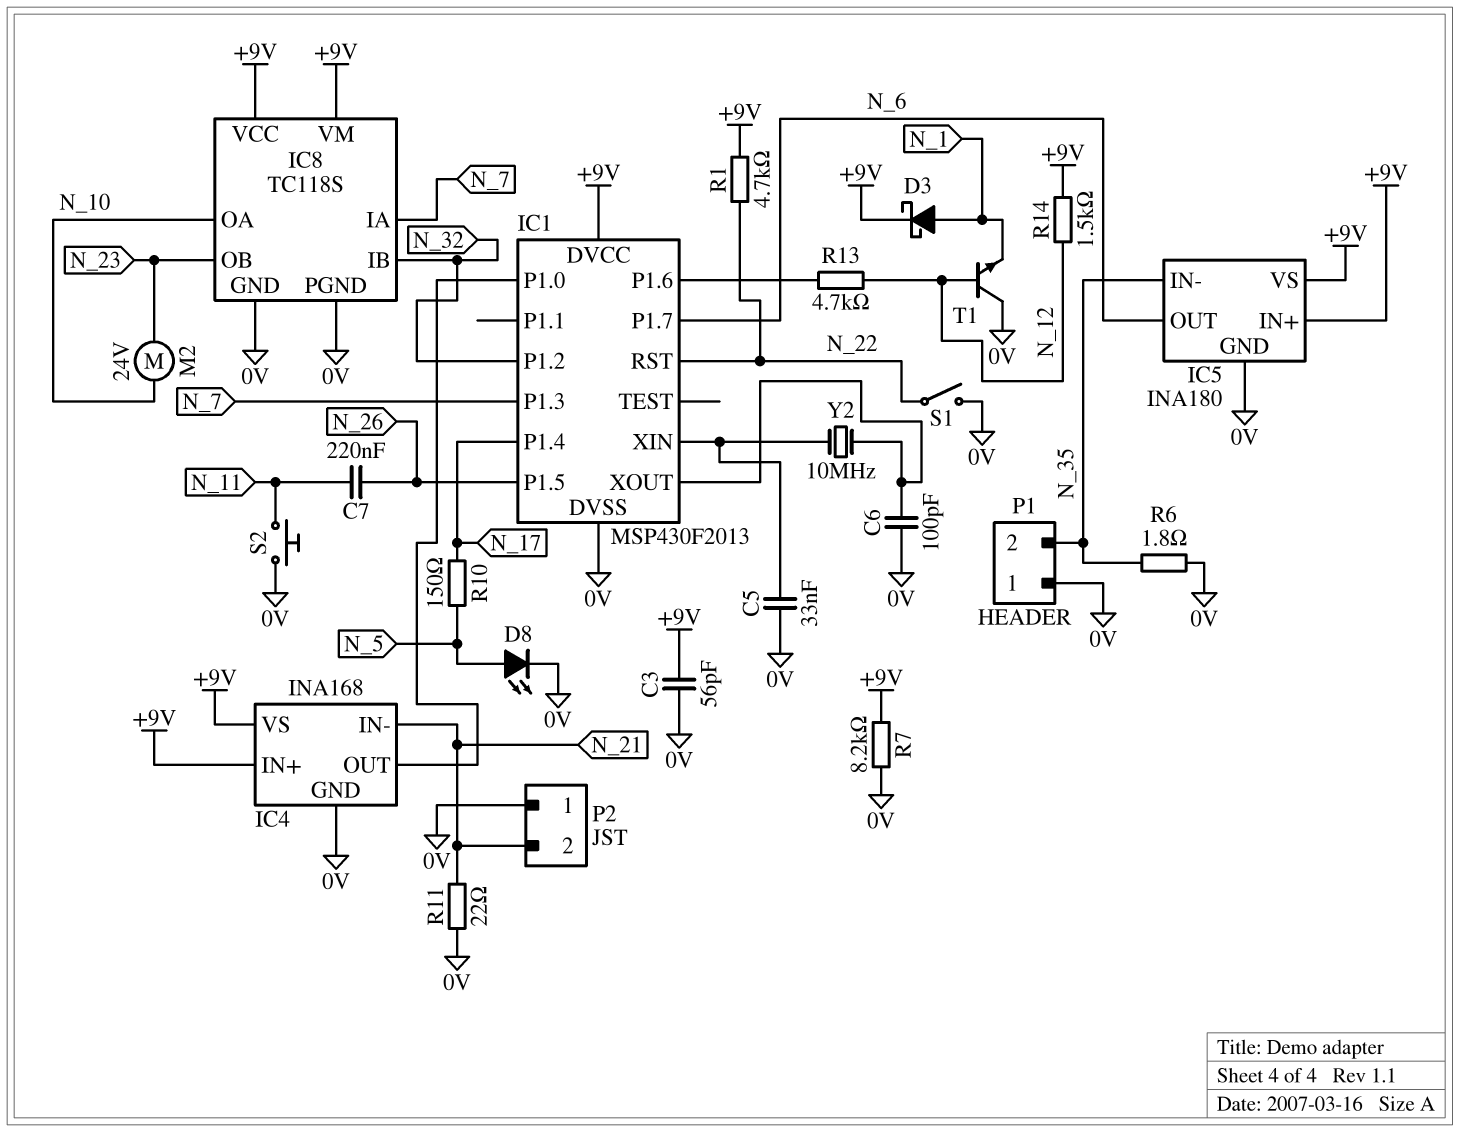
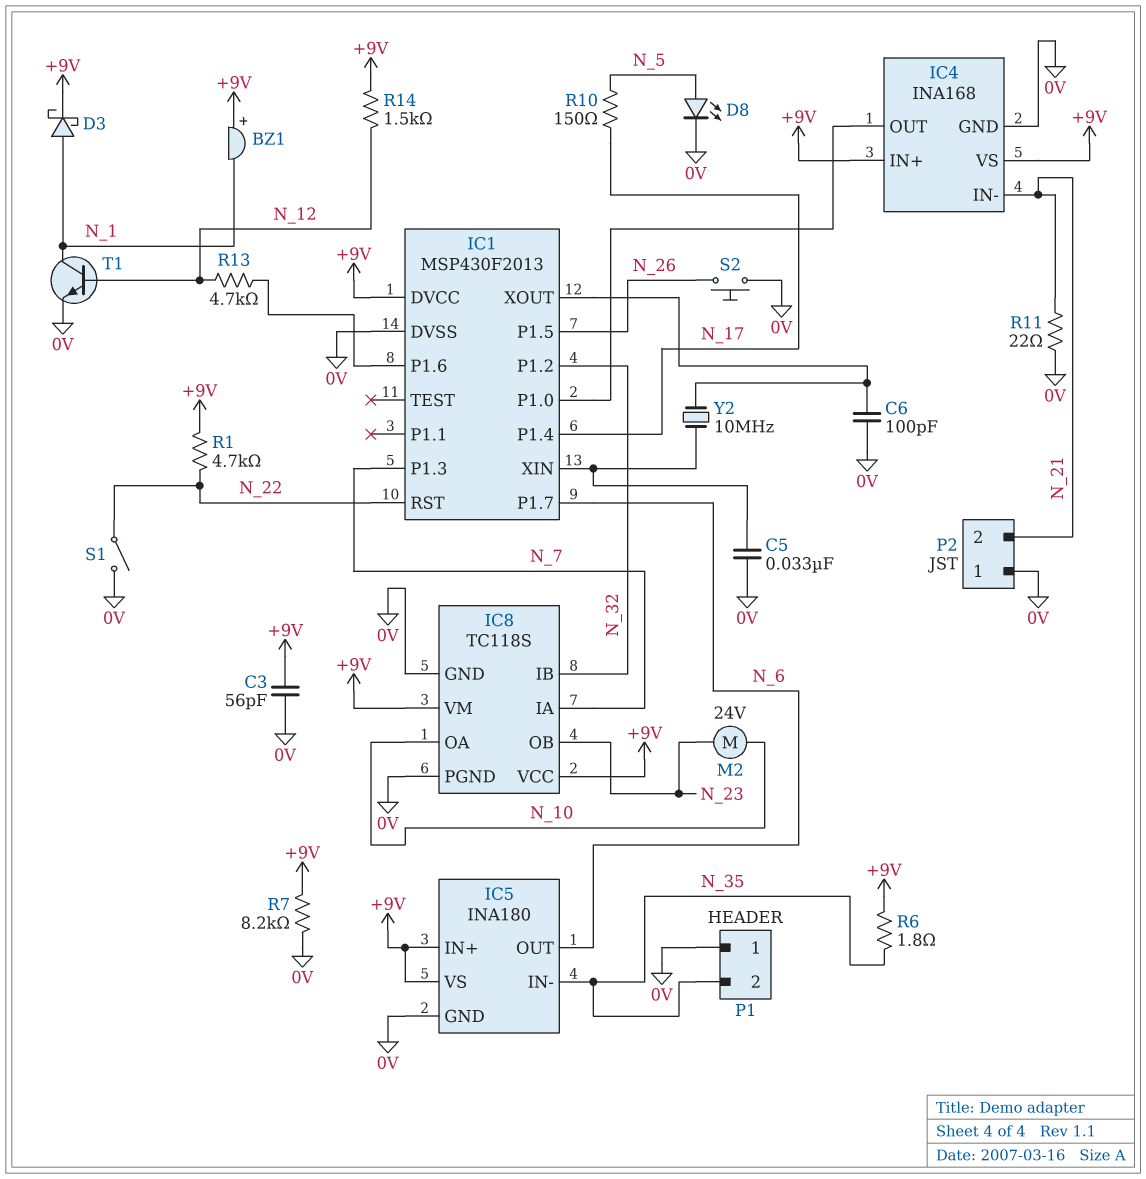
BZ1: none -> buzzer (plus +9V, minus N_1)
C7: 220nF (N_11, N_26) -> none
R6: 1.8 (0V, N_35) -> 1.8 (+9V, N_35)
S2: button (0V, N_11) -> button (0V, N_26)
T1: NPN (B N_12, C 0V, E N_1) -> NPN (B N_12, C N_1, E 0V)

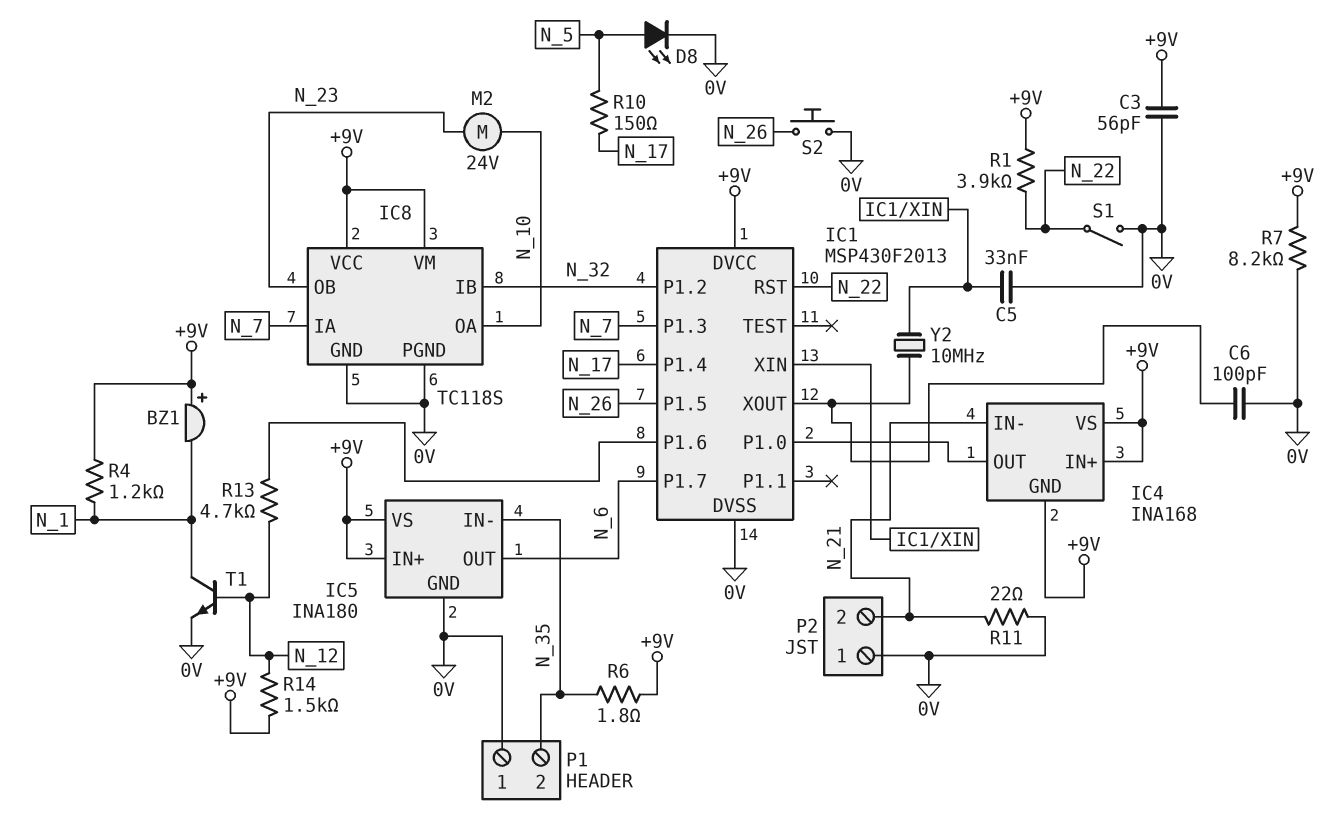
D3: schottky (A N_1, K +9V) -> none
IC4 pin GND: 0V -> +9V
R1: 4.7k (+9V, N_22) -> 3.9k (+9V, N_22)
R4: none -> 1.2k (+9V, N_1)

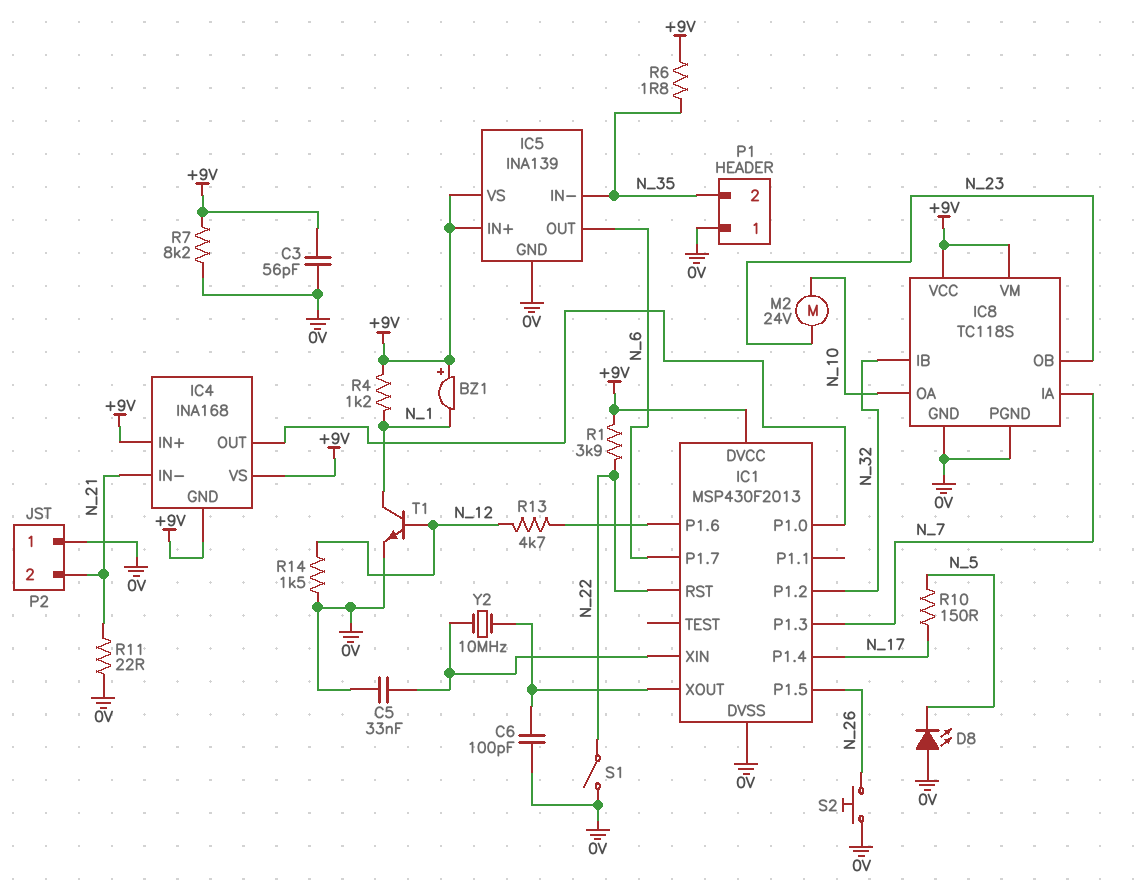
D8: LED (A N_5, K 0V) -> LED (A 0V, K N_5)
IC5: INA180 -> INA139
R14: 1.5k (+9V, N_12) -> 1.5k (0V, N_12)

